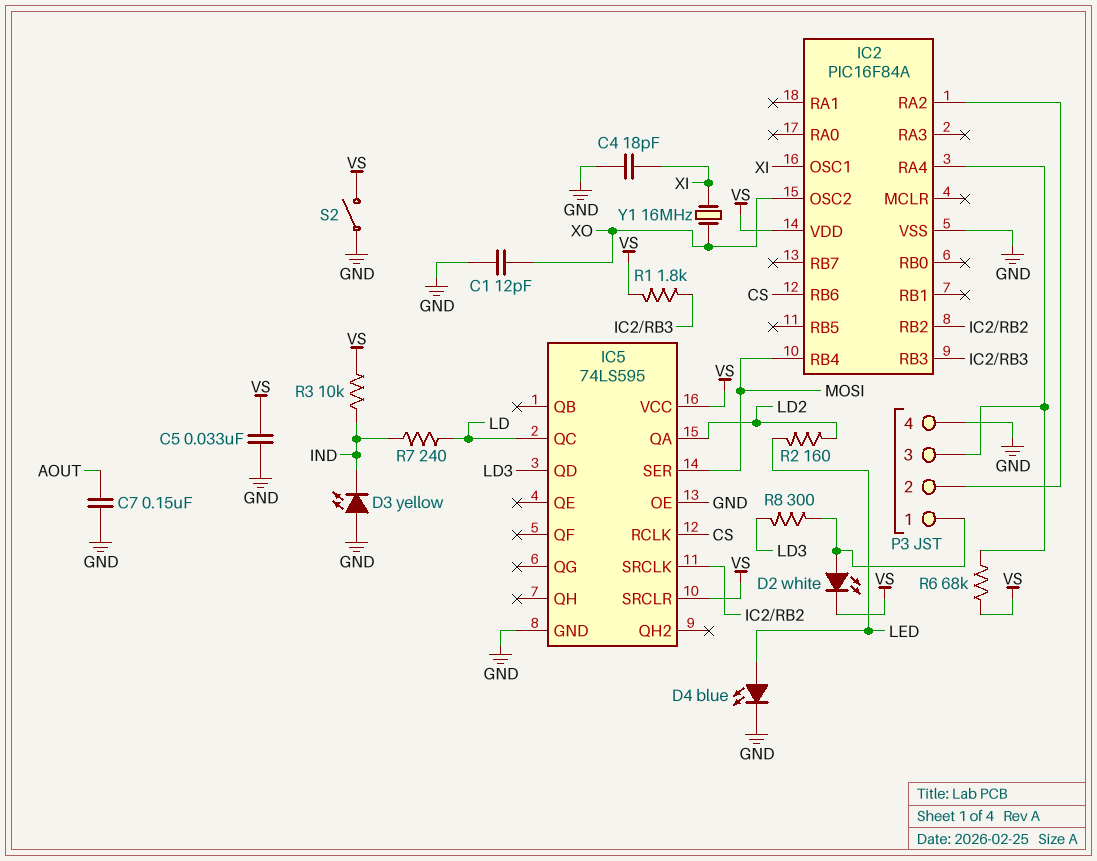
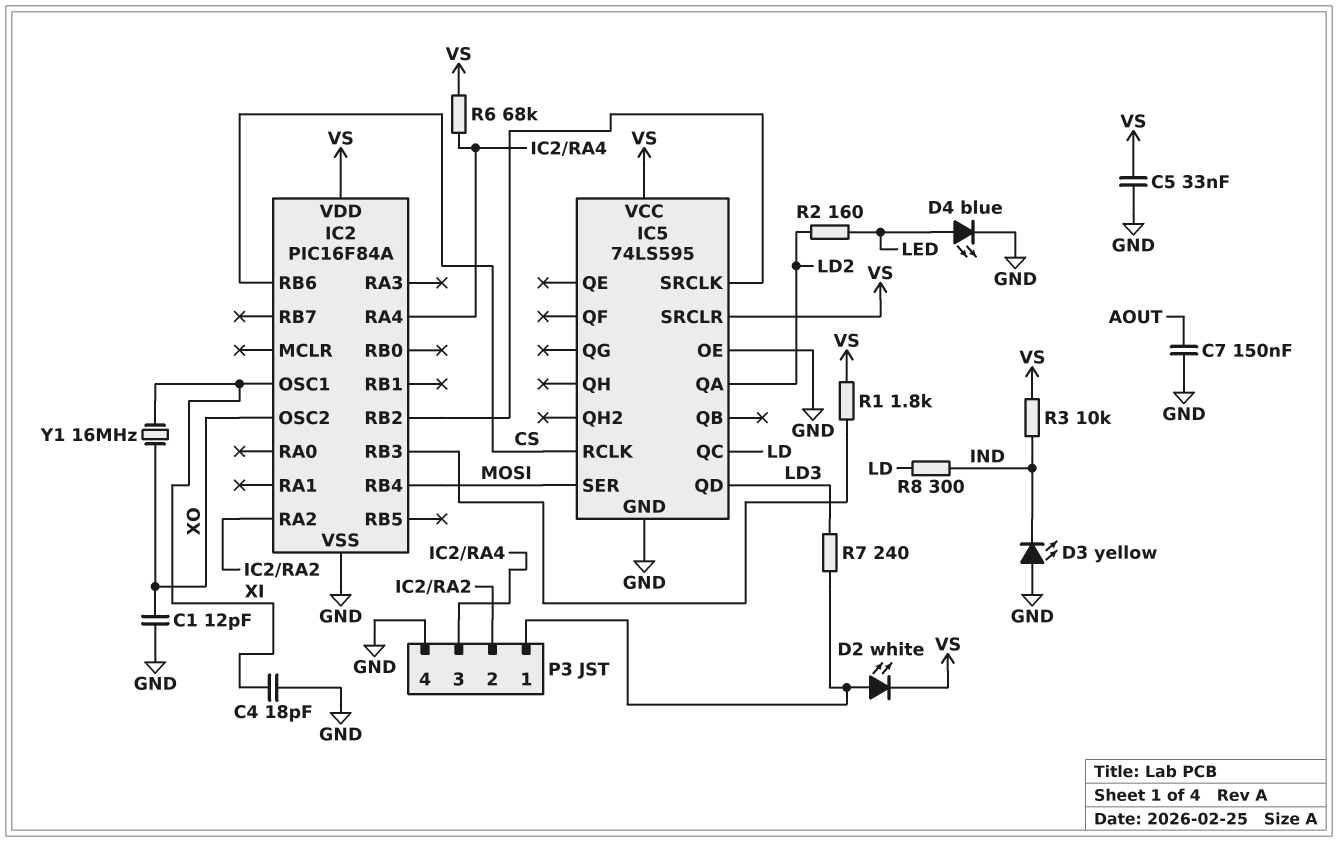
R7: 240 (IND, LD) -> 240 (LD3, P3/1)
R8: 300 (LD3, P3/1) -> 300 (IND, LD)
S2: switch (GND, VS) -> none

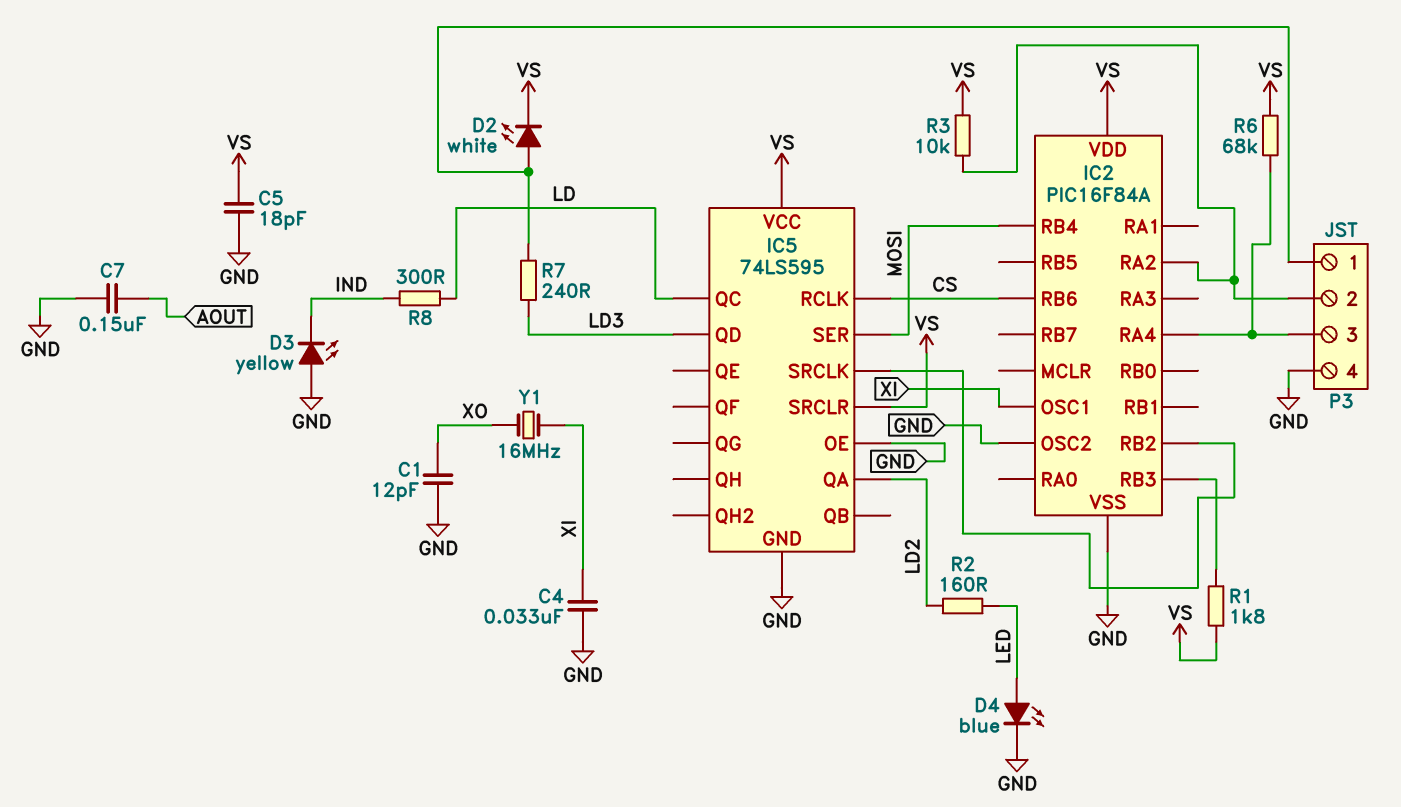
C4: 18pF (GND, XI) -> 33nF (GND, XI)
C5: 33nF (GND, VS) -> 18pF (GND, VS)
IC2 pin OSC2: XO -> GND
R3: 10k (IND, VS) -> 10k (IC2/RA2, VS)

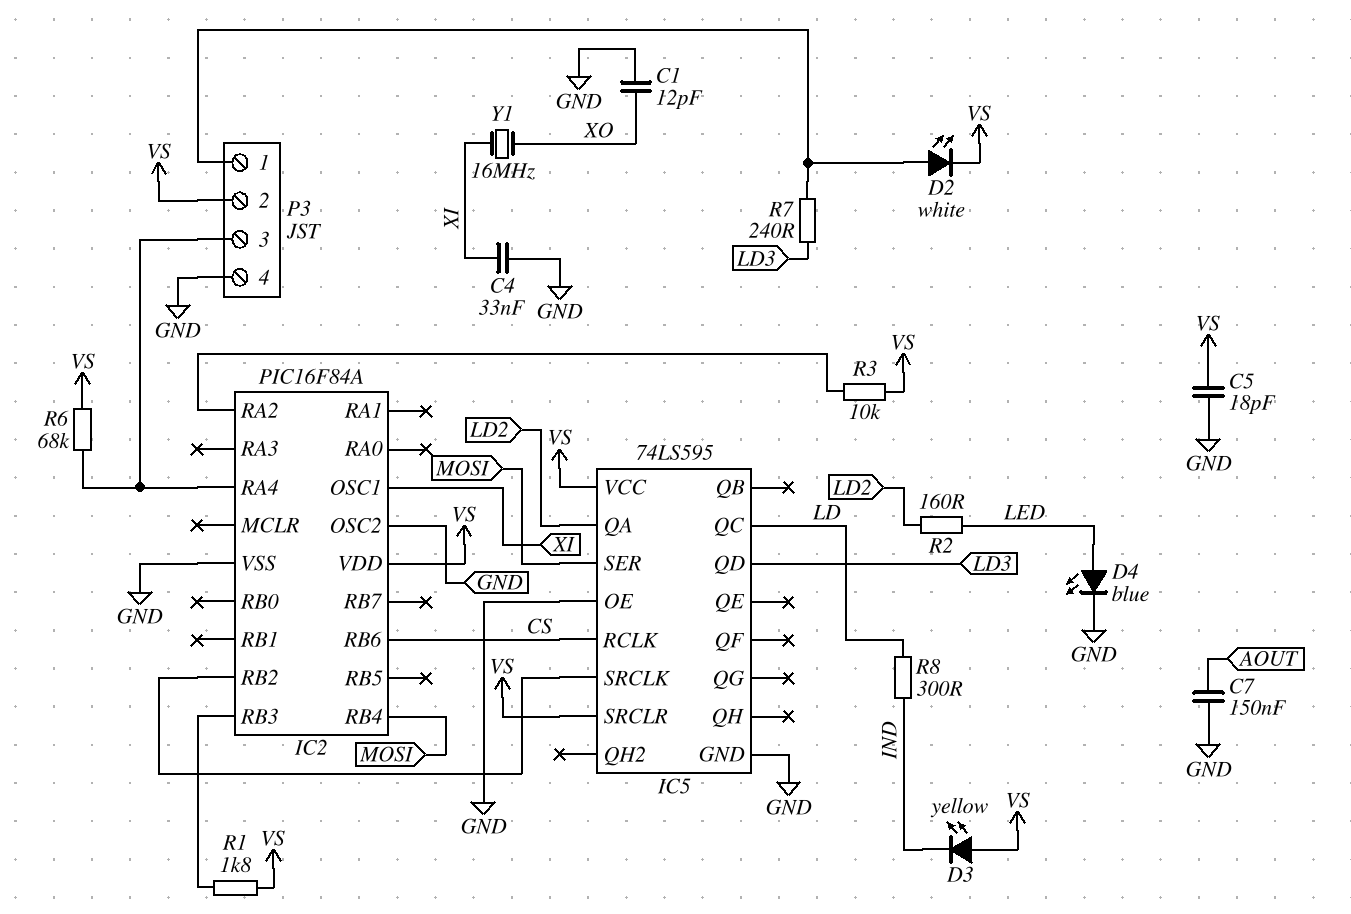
D3: LED yellow (A GND, K IND) -> LED yellow (A VS, K IND)
P3 pin 2: IC2/RA2 -> VS

